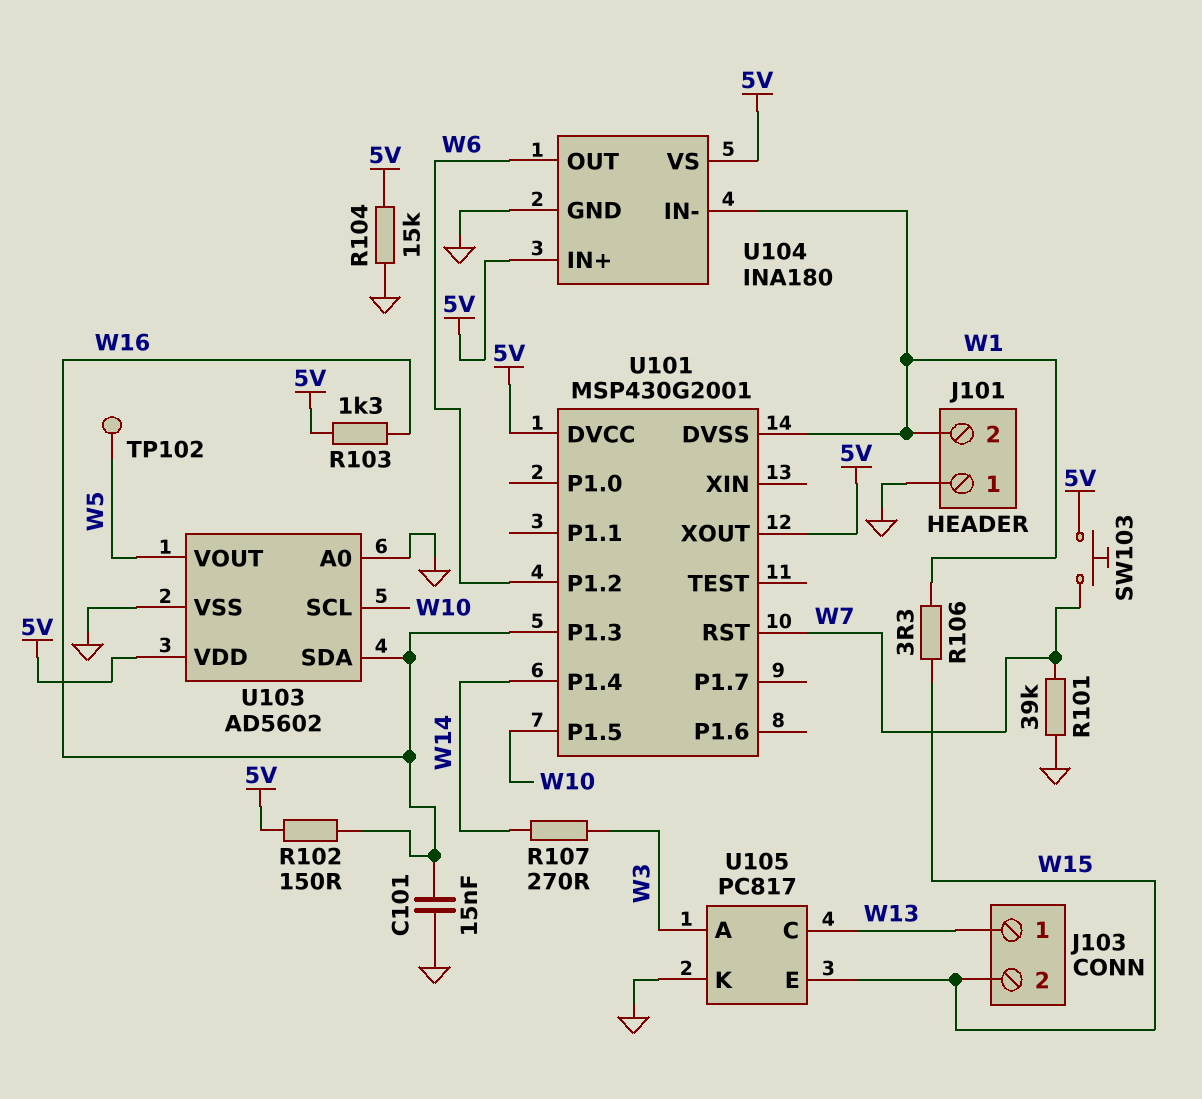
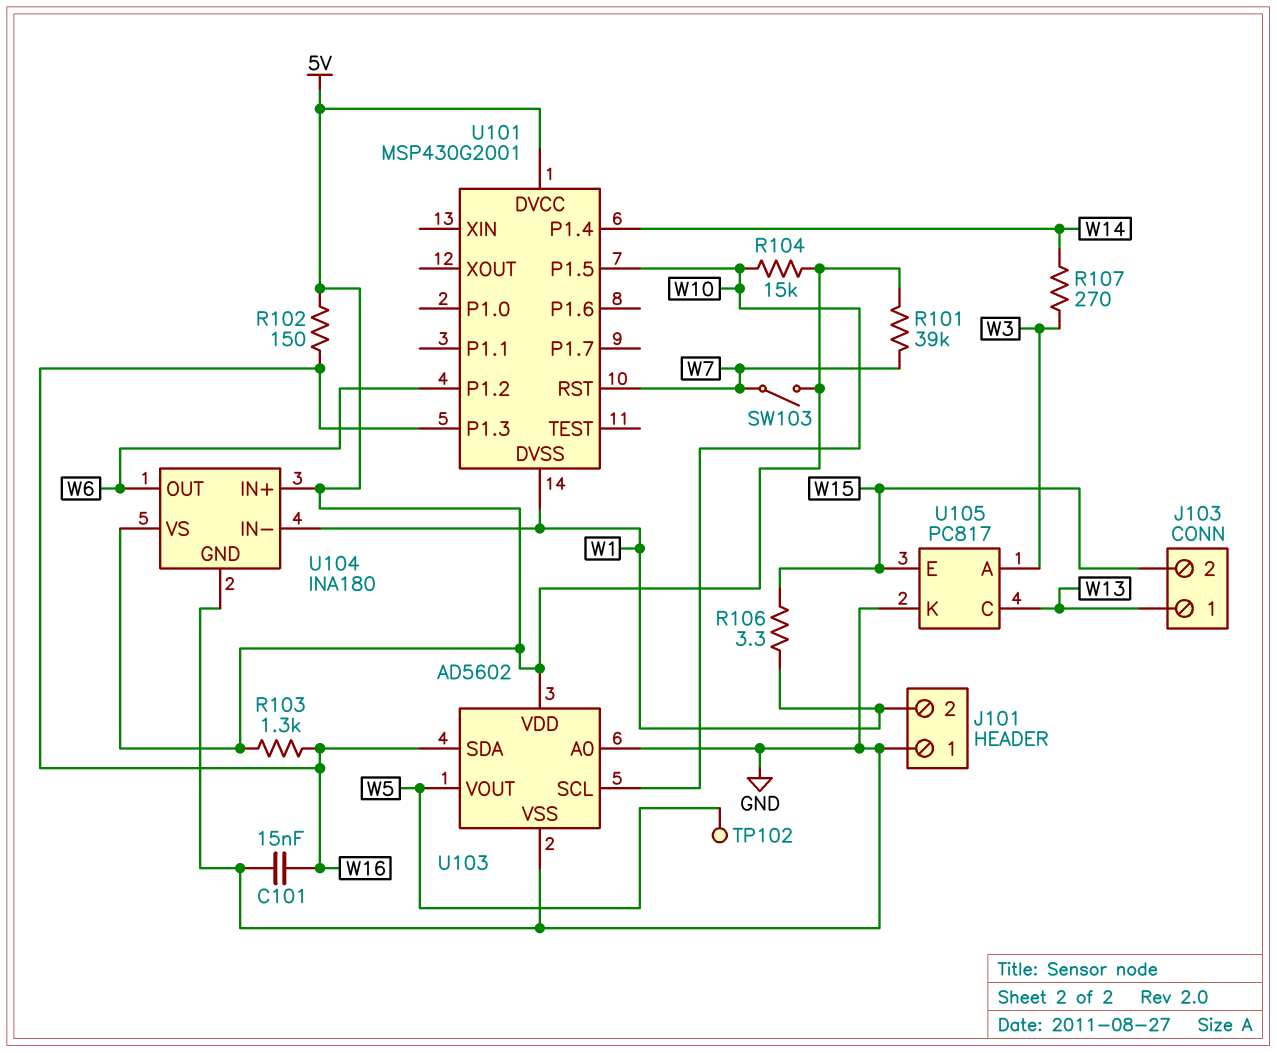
R101: 39k (GND, W7) -> 39k (5V, W7)
R104: 15k (5V, GND) -> 15k (5V, W10)
SW103: button (5V, W7) -> switch (5V, W7)
U101 pin XOUT: 5V -> none

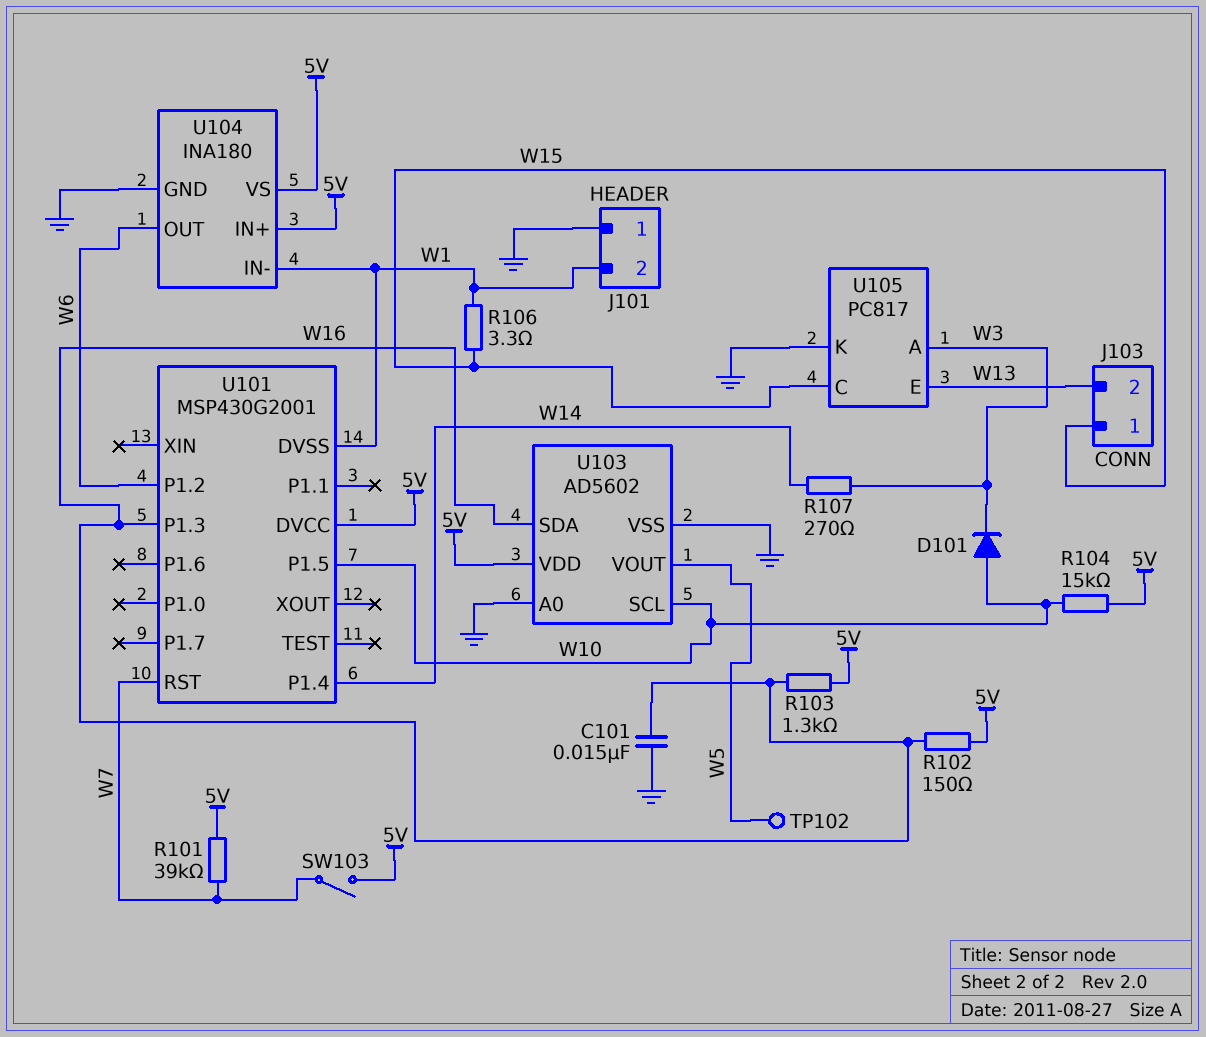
D101: none -> diode (A W10, K W3)
J103 pin 1: W13 -> W15
J103 pin 2: W15 -> W13
U105 pin C: W13 -> W15
U105 pin E: W15 -> W13

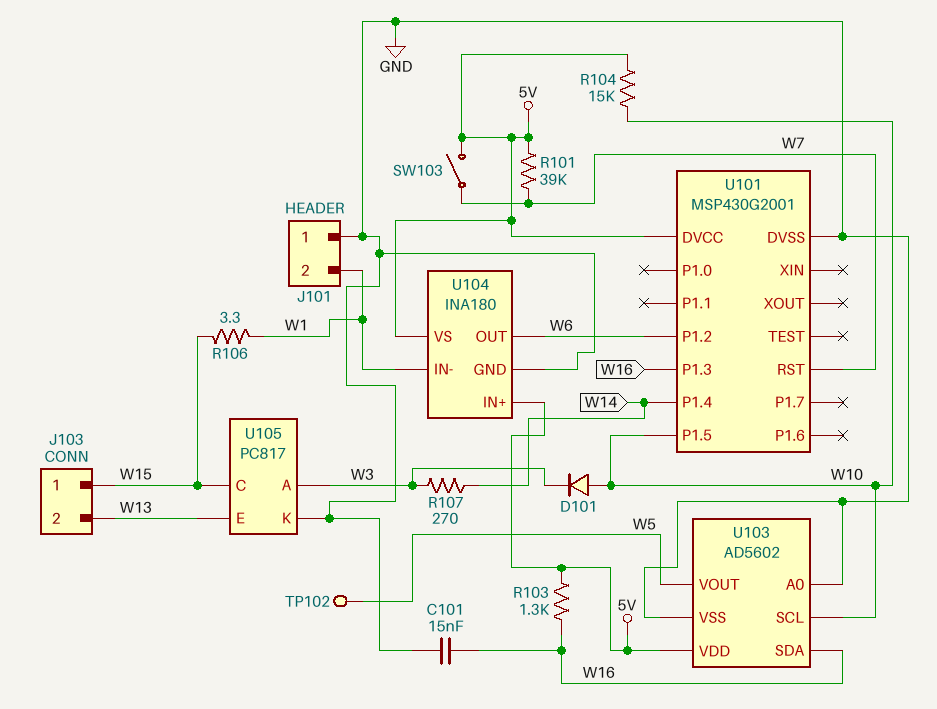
R102: 150 (5V, W16) -> none
U101 pin DVSS: W1 -> GND

